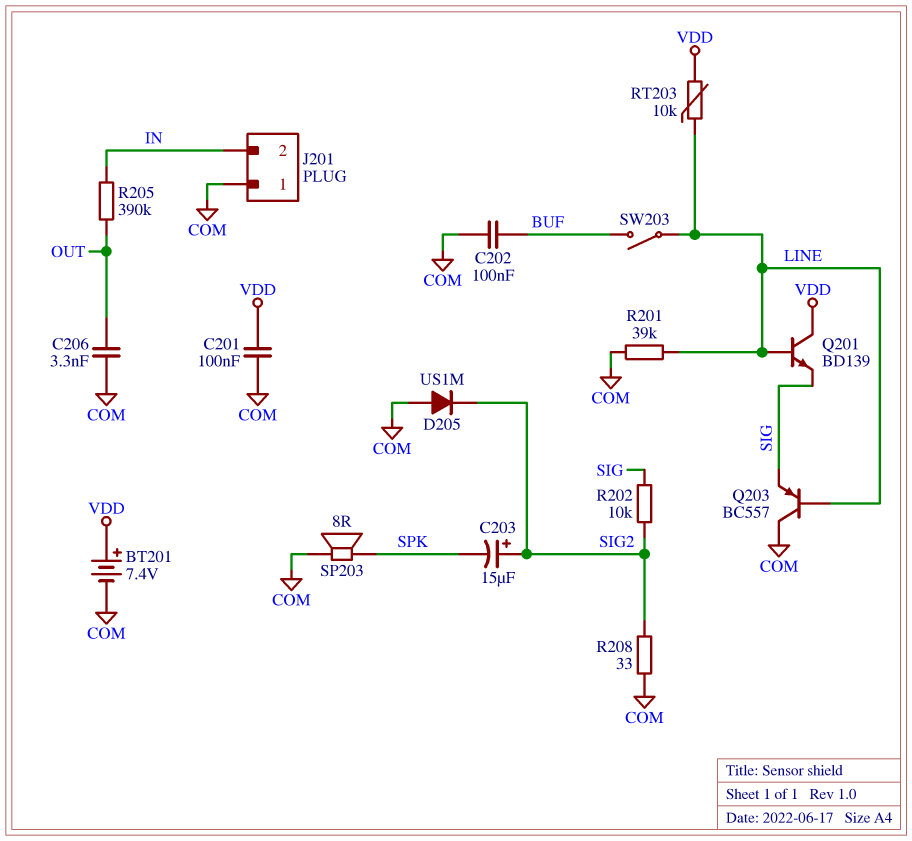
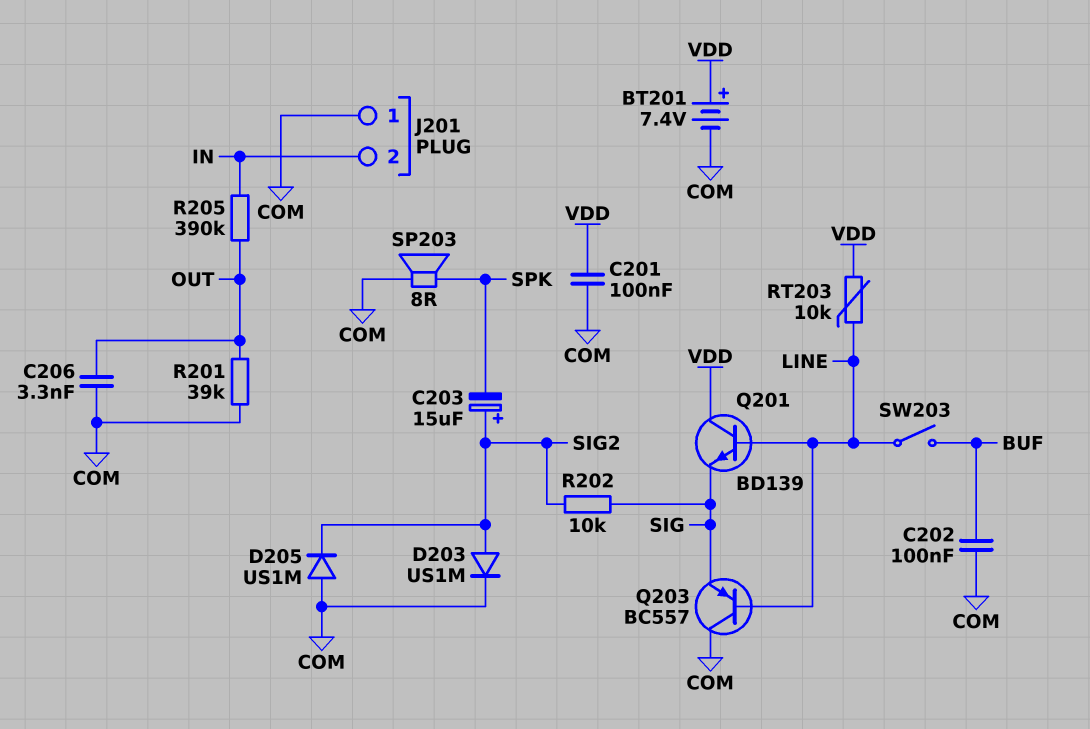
D203: none -> diode US1M (A SIG2, K COM)
R201: 39k (COM, LINE) -> 39k (COM, OUT)
R208: 33 (COM, SIG2) -> none

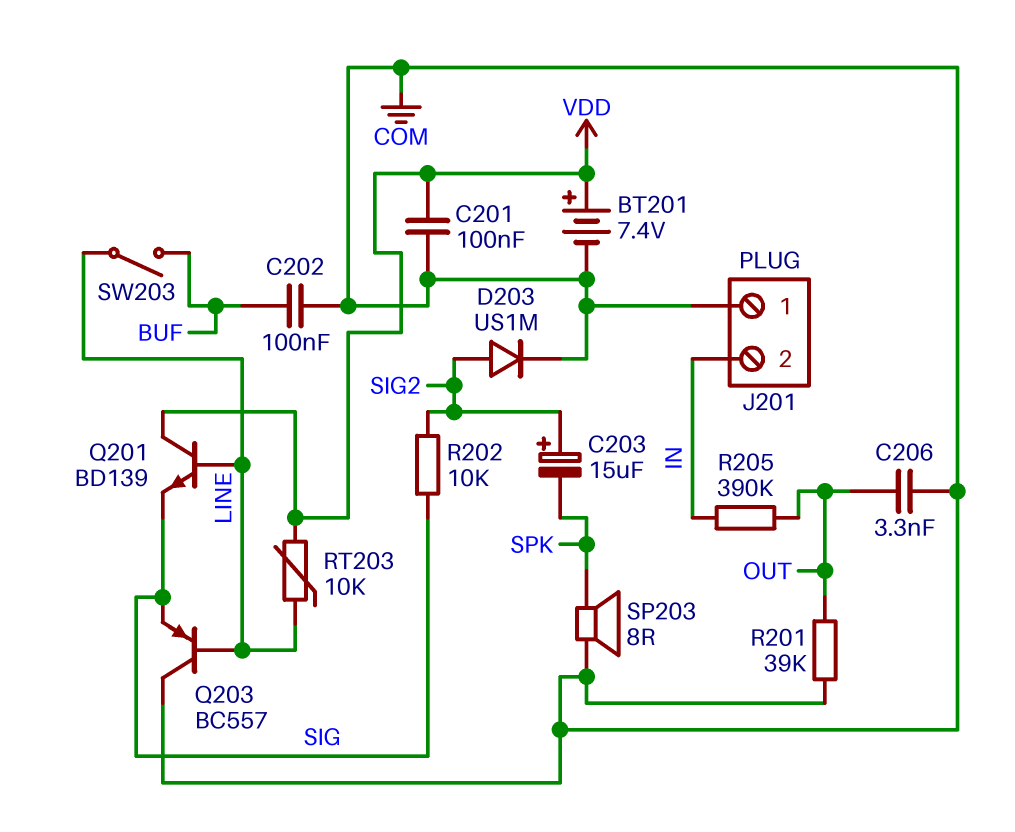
D205: diode US1M (A COM, K SIG2) -> none

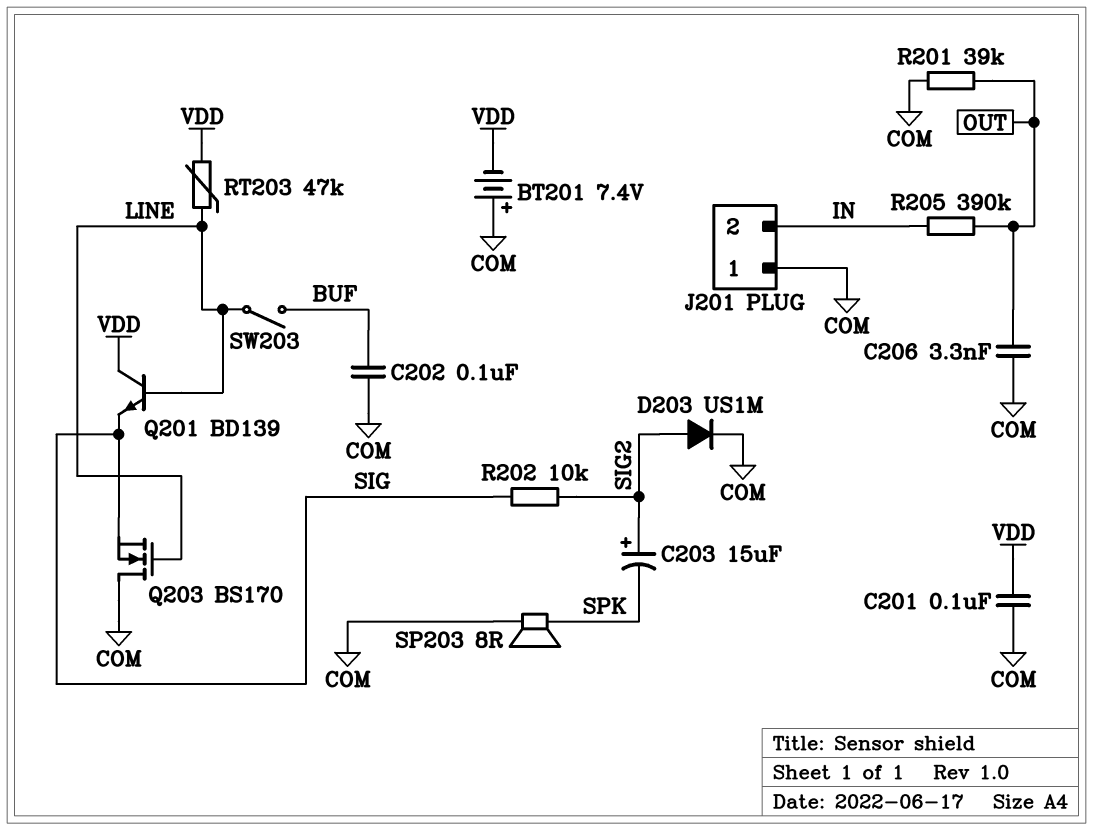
BT201: 7.4V (plus VDD, minus COM) -> 7.4V (plus COM, minus VDD)
Q203: PNP BC557 (B LINE, C COM, E SIG) -> NMOS BS170 (G LINE, D COM, S SIG)
RT203: 10k (LINE, VDD) -> 47k (LINE, VDD)

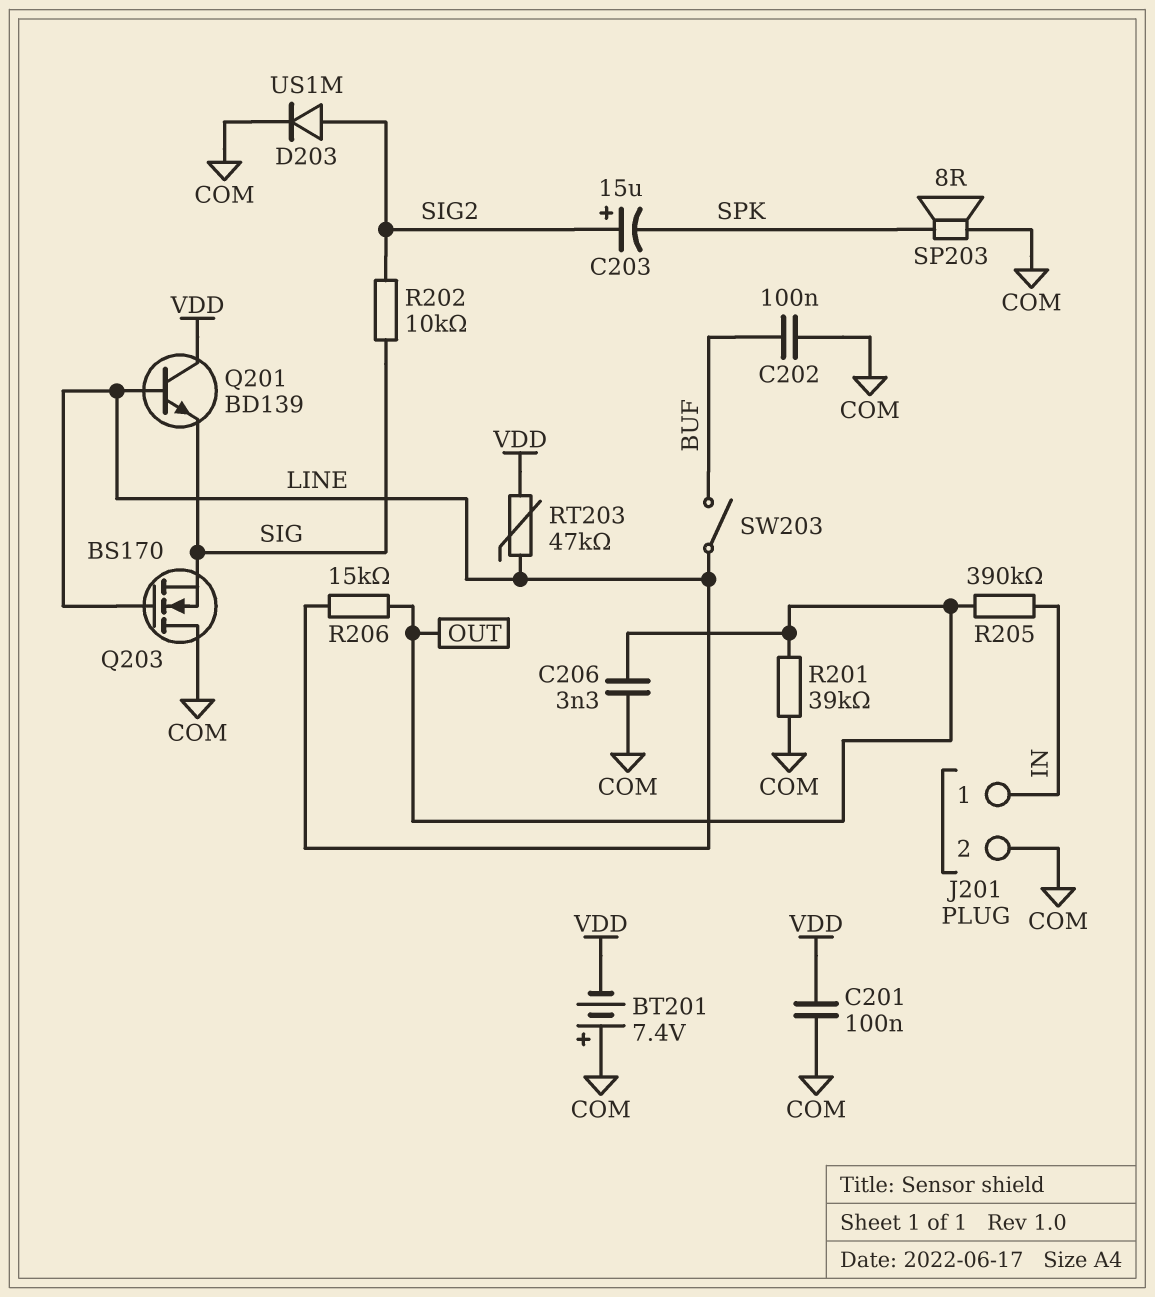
J201 pin 1: COM -> IN
J201 pin 2: IN -> COM
R206: none -> 15k (LINE, OUT)

